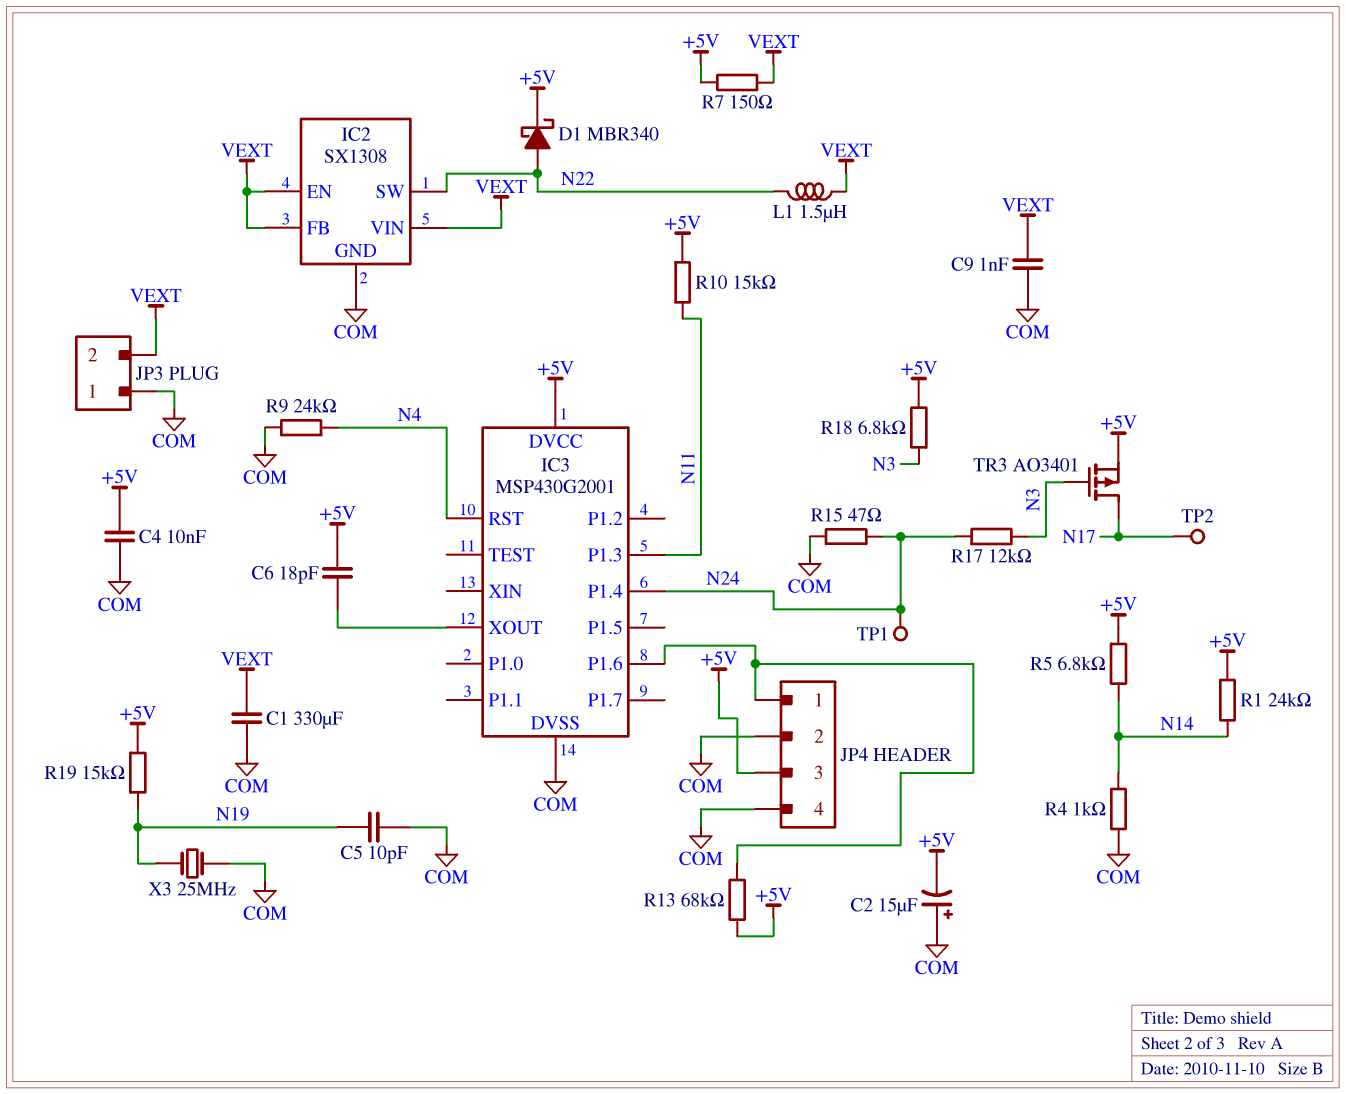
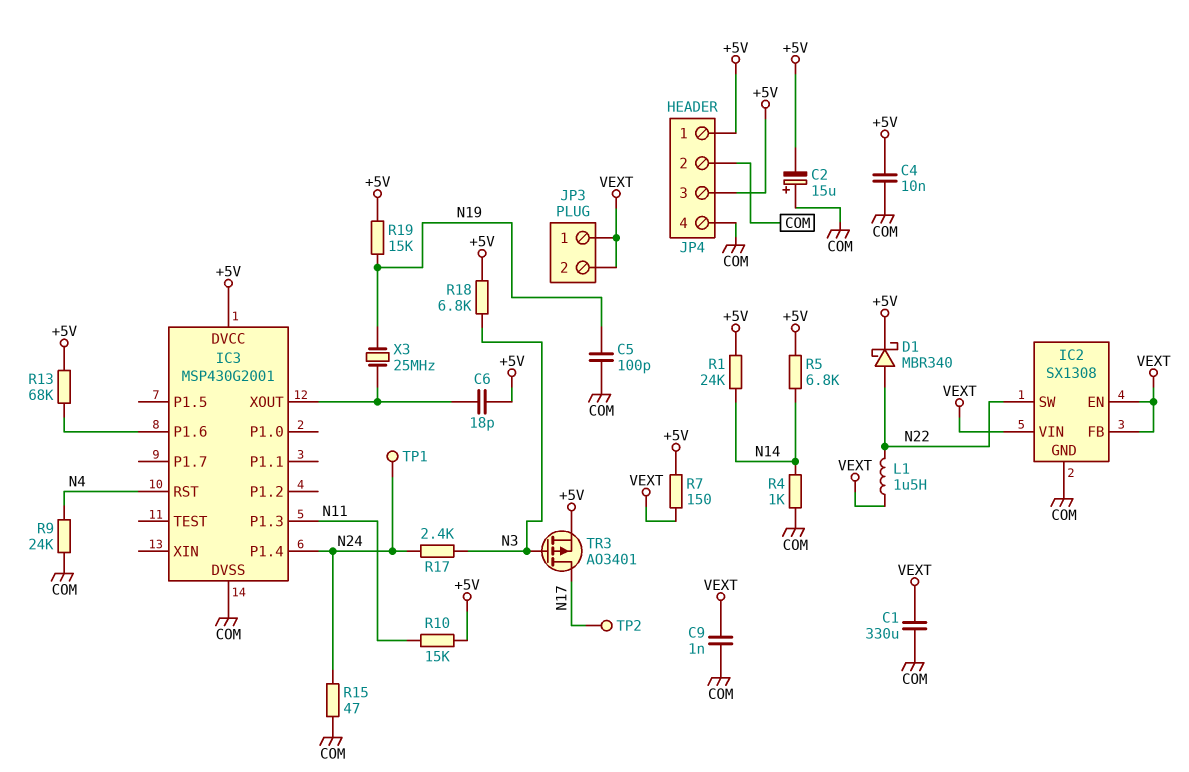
C5: 10pF (COM, N19) -> 100pF (COM, N19)
JP3 pin 1: COM -> VEXT
JP4 pin 1: IC3/P1.6 -> +5V
R17: 12k (N3, N24) -> 2.4k (N3, N24)
X3: 25MHz (COM, N19) -> 25MHz (IC3/XOUT, N19)

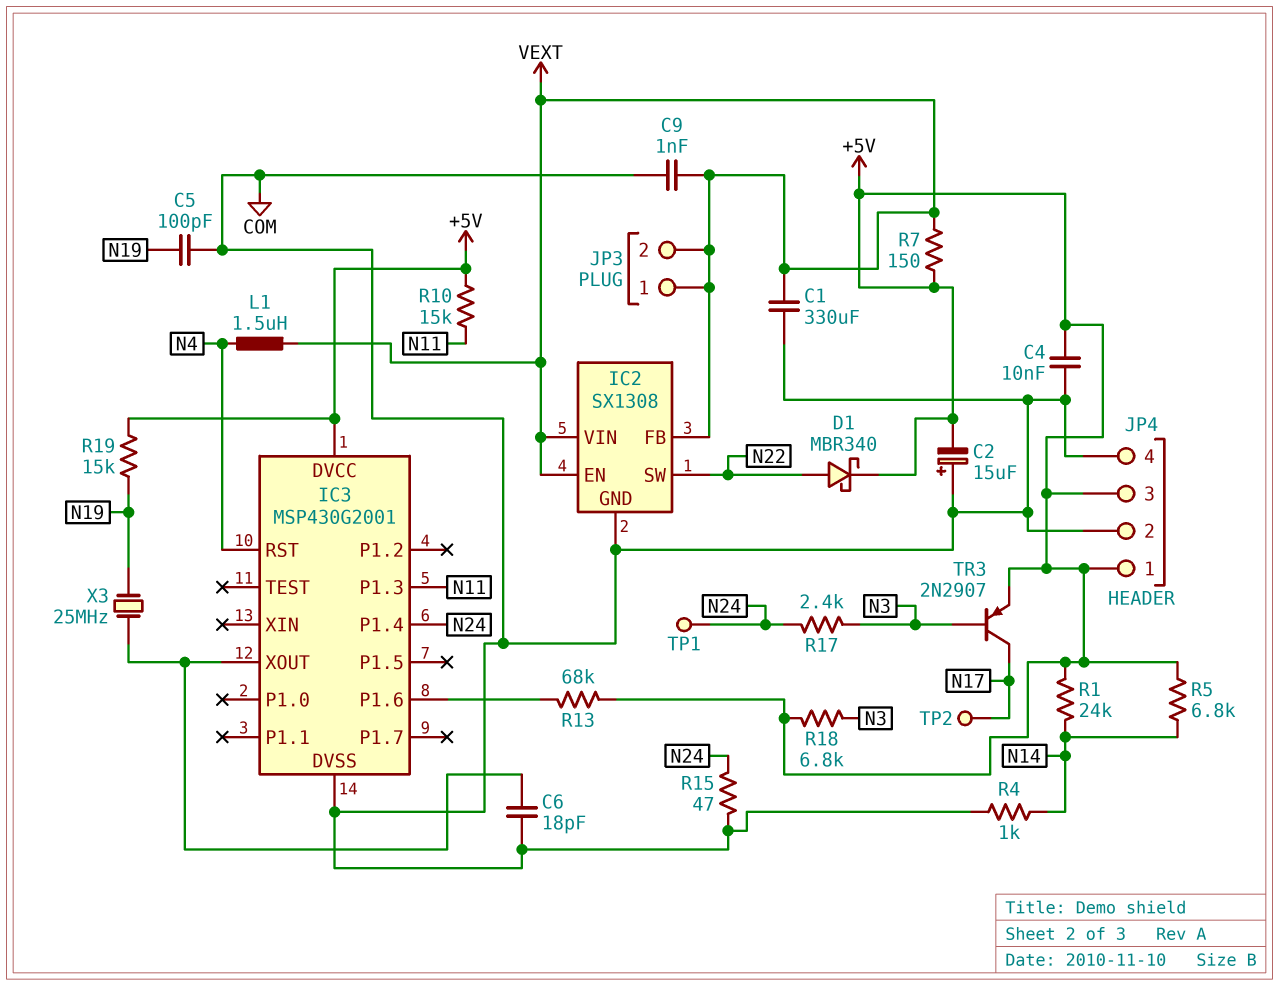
C6: 18pF (+5V, IC3/XOUT) -> 18pF (COM, IC3/XOUT)
L1: 1.5uH (N22, VEXT) -> 1.5uH (N4, VEXT)
R9: 24k (COM, N4) -> none
TR3: PMOS AO3401 (G N3, D N17, S +5V) -> PNP 2N2907 (B N3, C N17, E +5V)

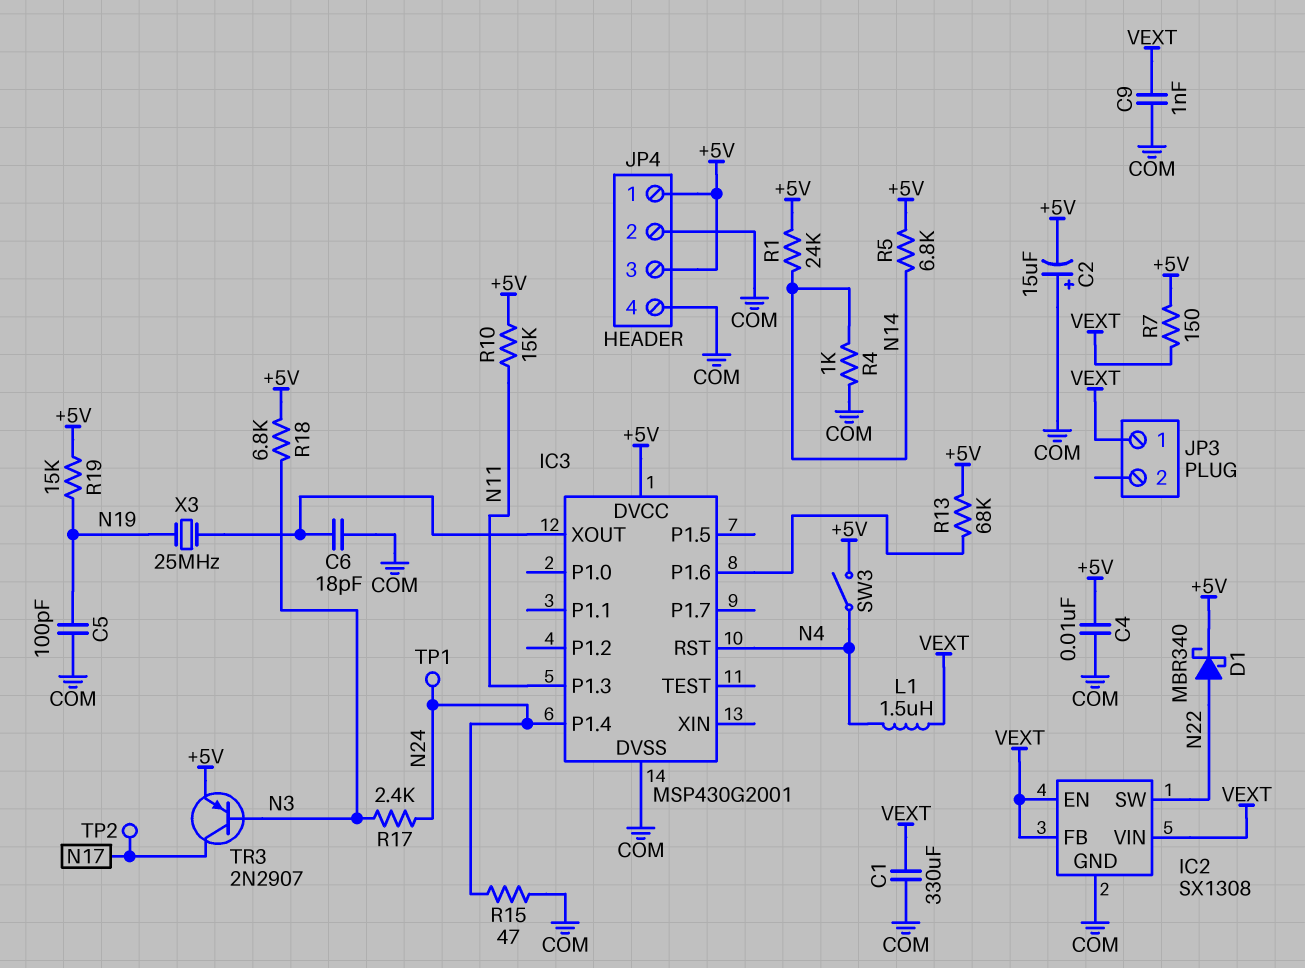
JP3 pin 2: VEXT -> none
SW3: none -> switch (+5V, N4)

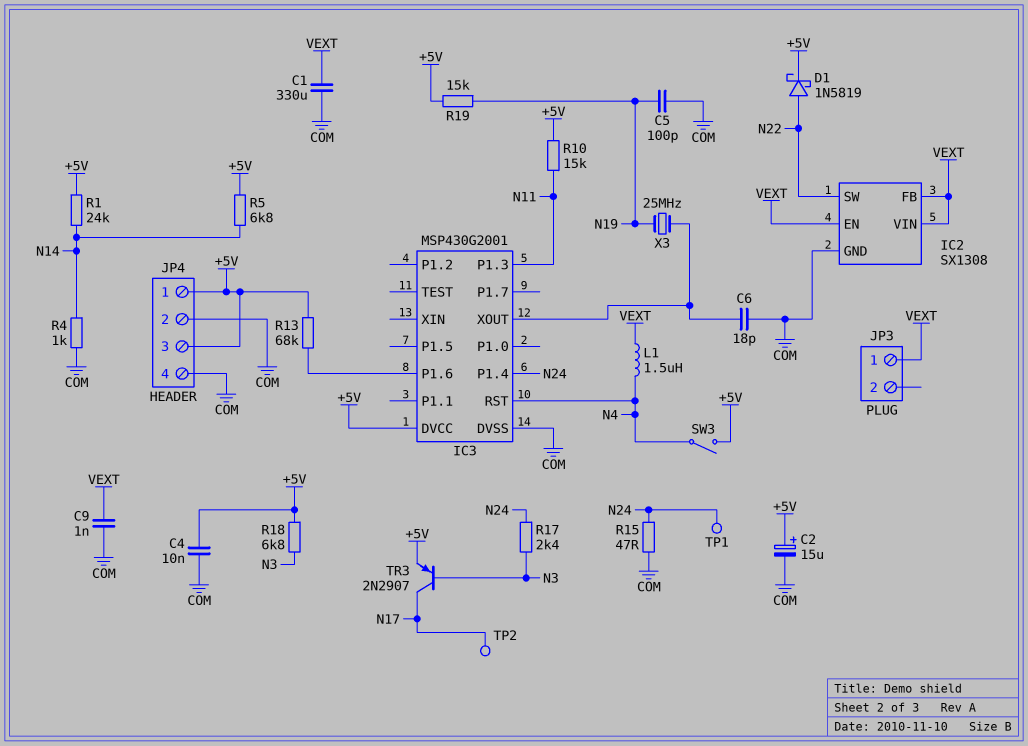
C2: 15uF (plus COM, minus +5V) -> 15uF (plus +5V, minus COM)
D1: schottky MBR340 (A N22, K +5V) -> schottky 1N5819 (A N22, K +5V)
R7: 150 (+5V, VEXT) -> none

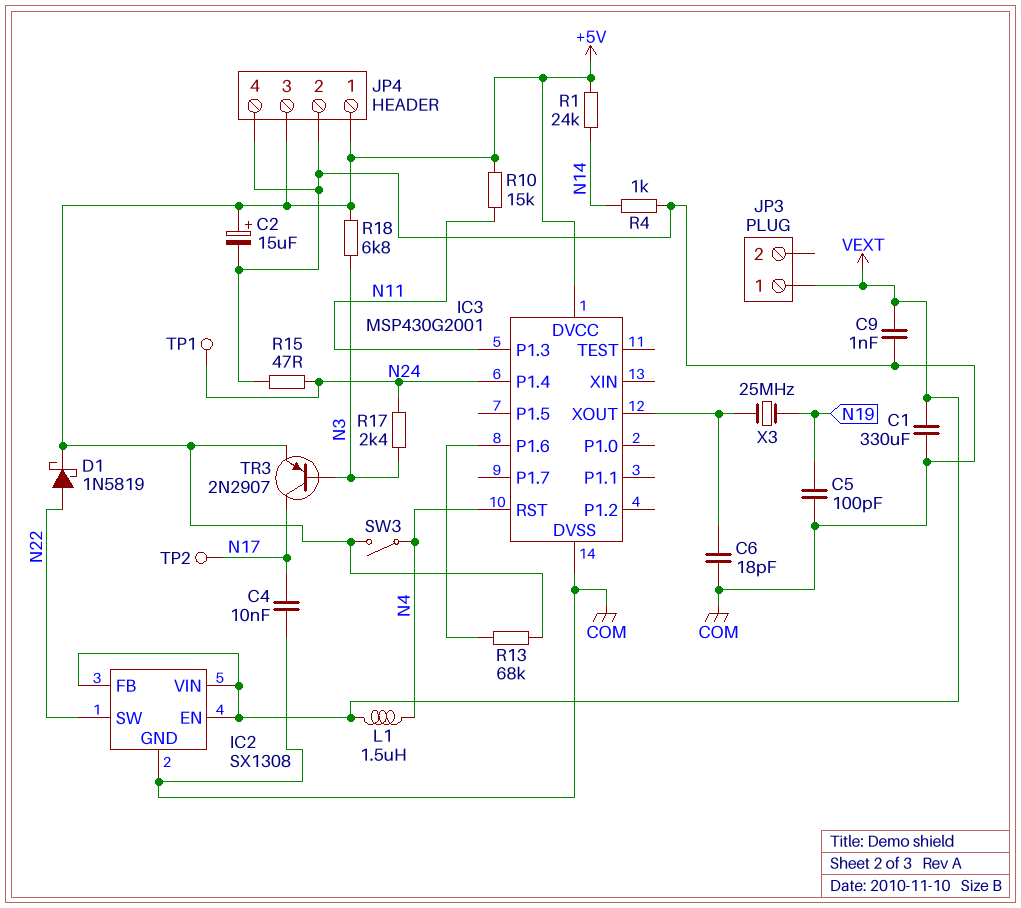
C4: 10nF (+5V, COM) -> 10nF (COM, N17)
R5: 6.8k (+5V, N14) -> none
R19: 15k (+5V, N19) -> none

